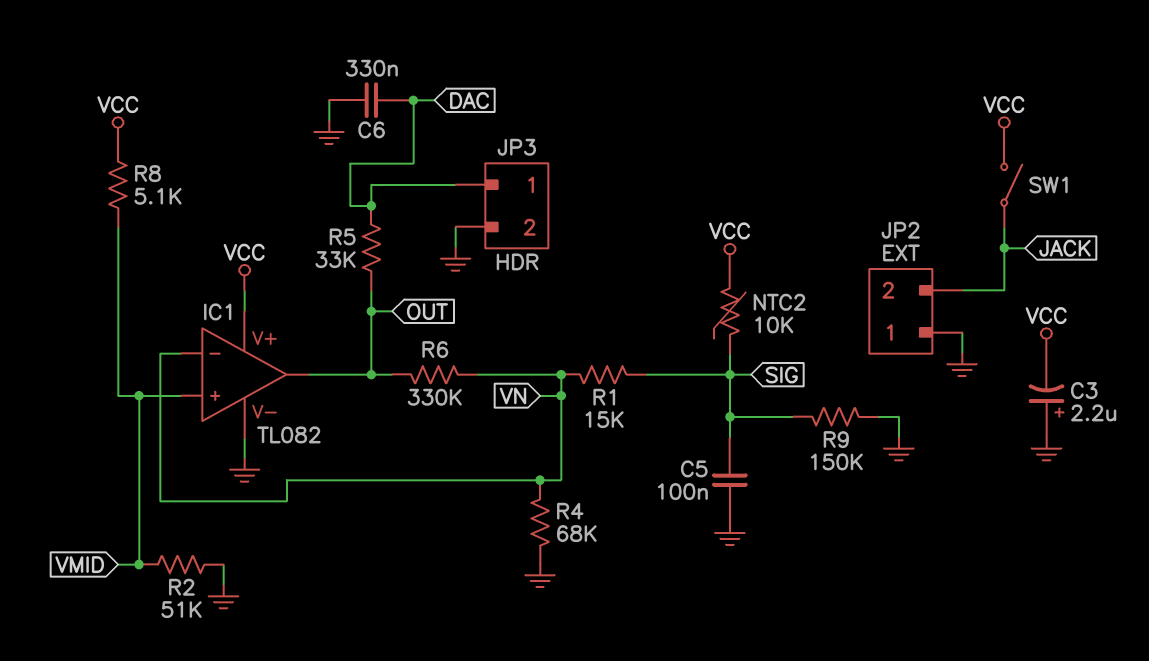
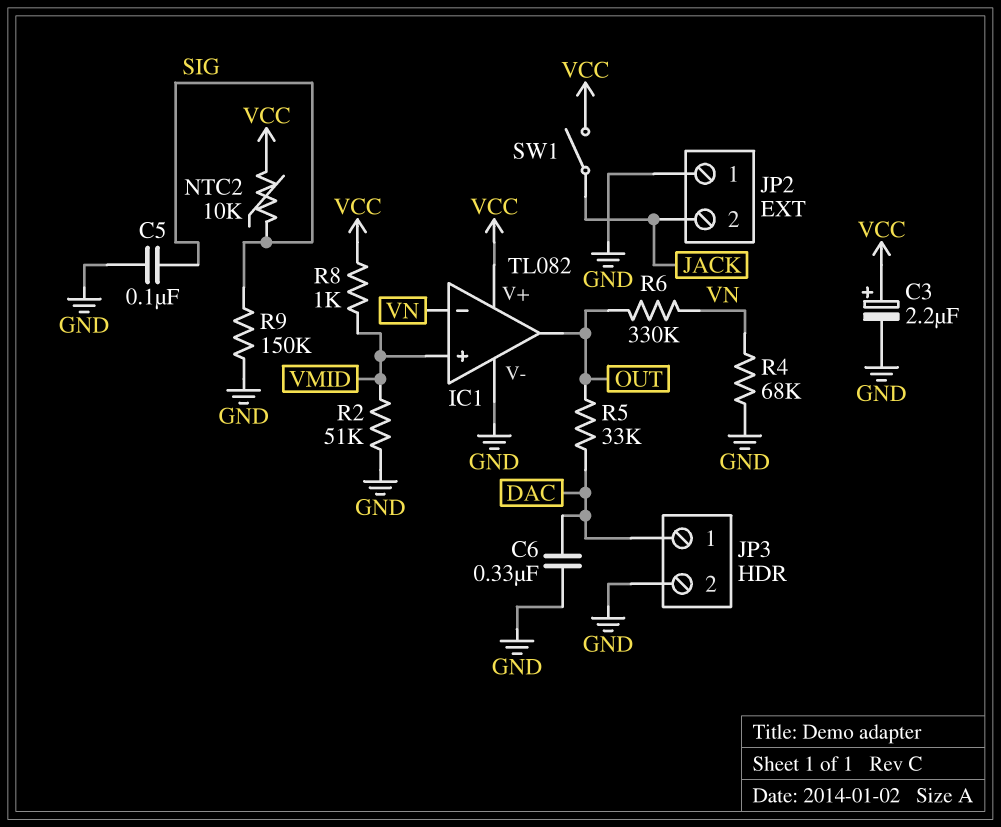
C3: 2.2uF (plus GND, minus VCC) -> 2.2uF (plus VCC, minus GND)
R1: 15k (SIG, VN) -> none
R8: 5.1k (VCC, VMID) -> 1k (VCC, VMID)

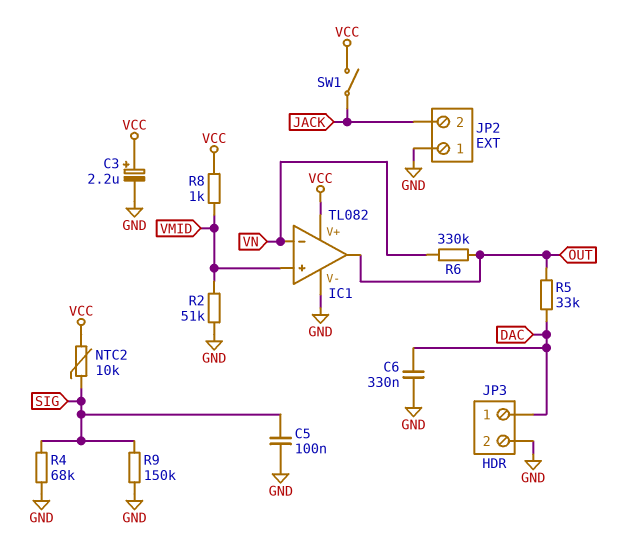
R4: 68k (GND, VN) -> 68k (GND, SIG)

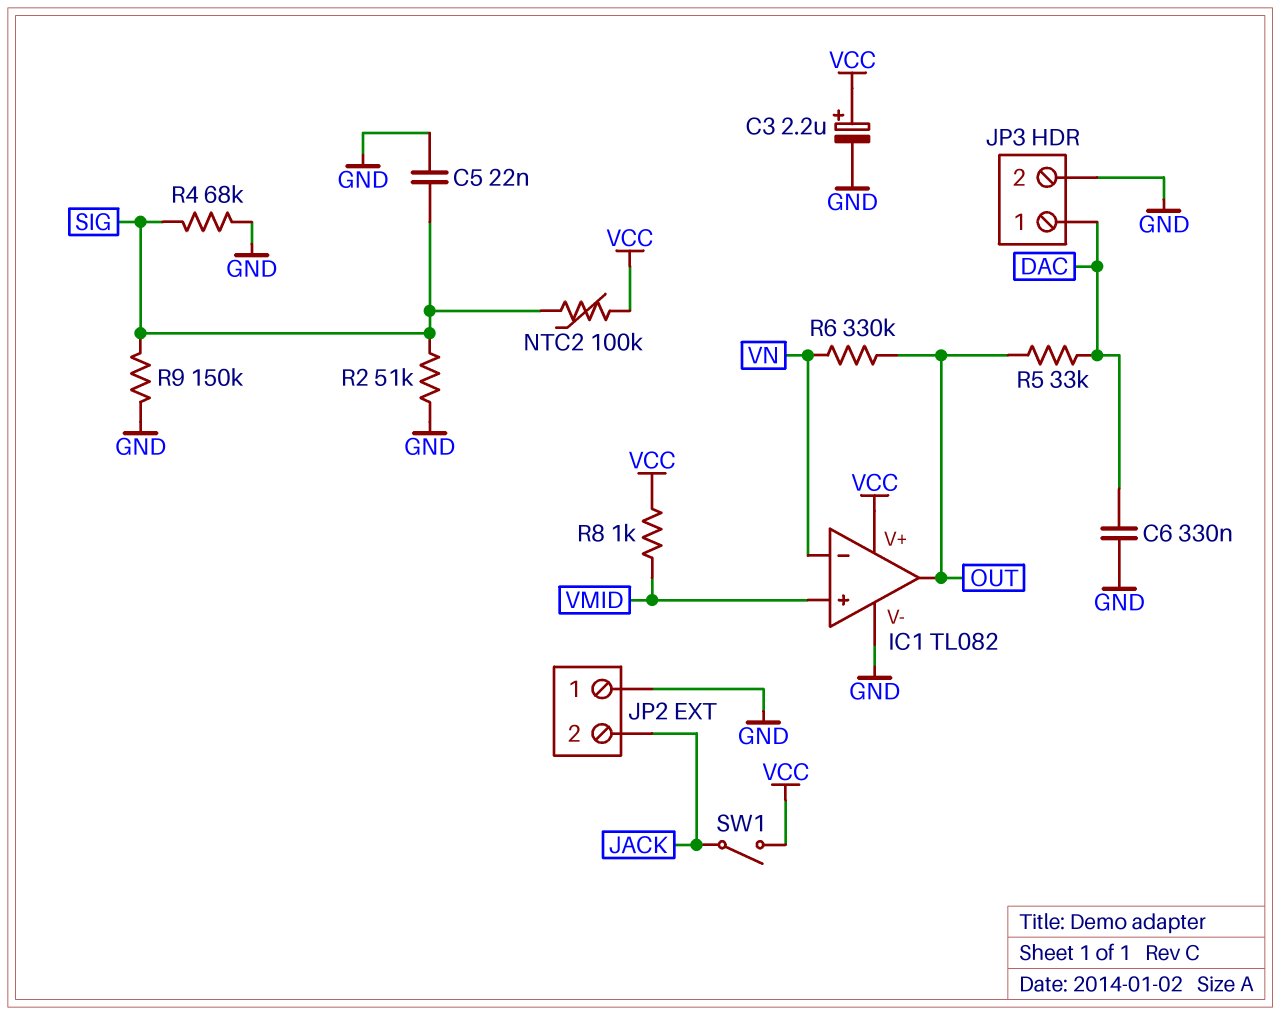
C5: 100nF (GND, SIG) -> 22nF (GND, SIG)
NTC2: 10k (SIG, VCC) -> 100k (SIG, VCC)
R2: 51k (GND, VMID) -> 51k (GND, SIG)

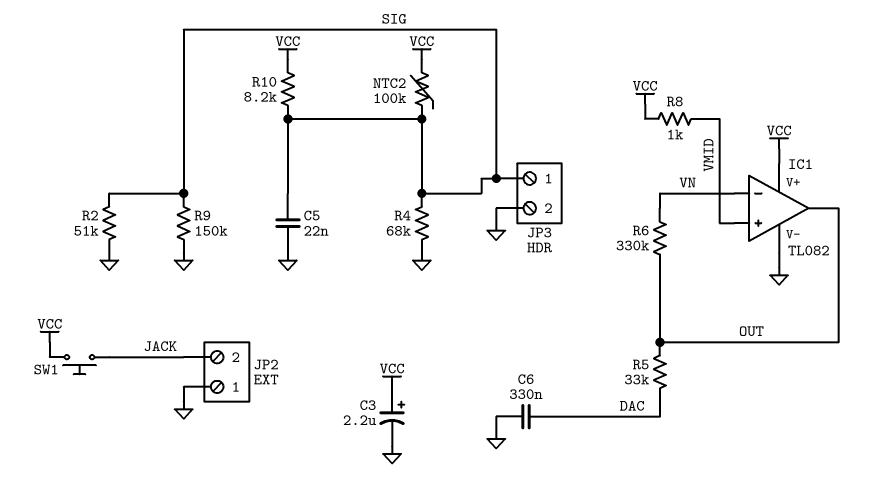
JP3 pin 1: DAC -> SIG
R10: none -> 8.2k (SIG, VCC)
SW1: switch (JACK, VCC) -> button (JACK, VCC)

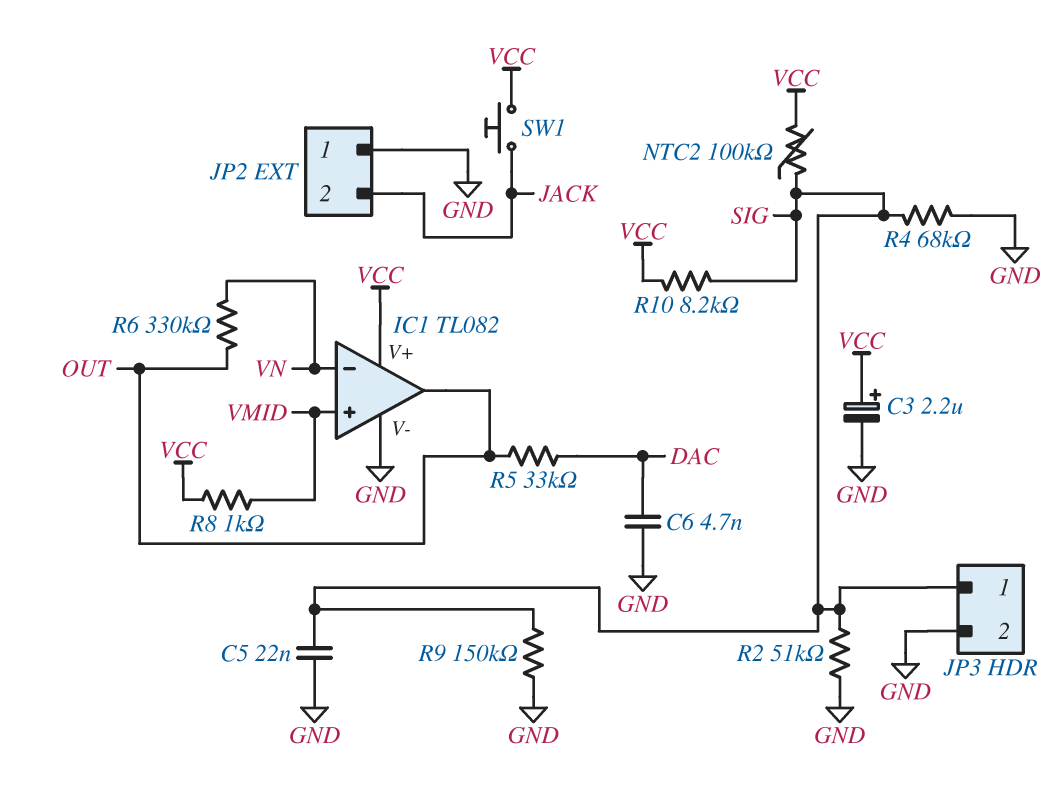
C6: 330nF (DAC, GND) -> 4.7nF (DAC, GND)

